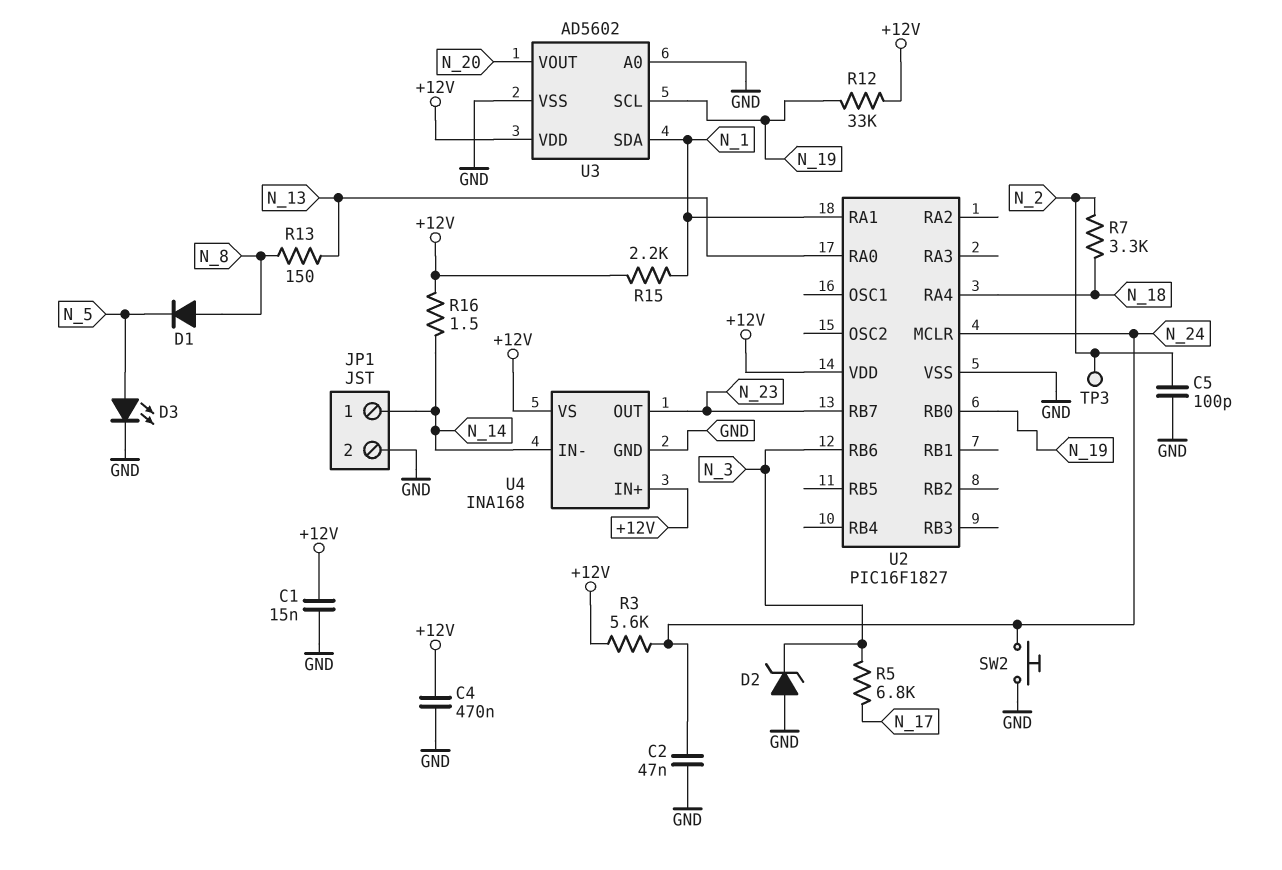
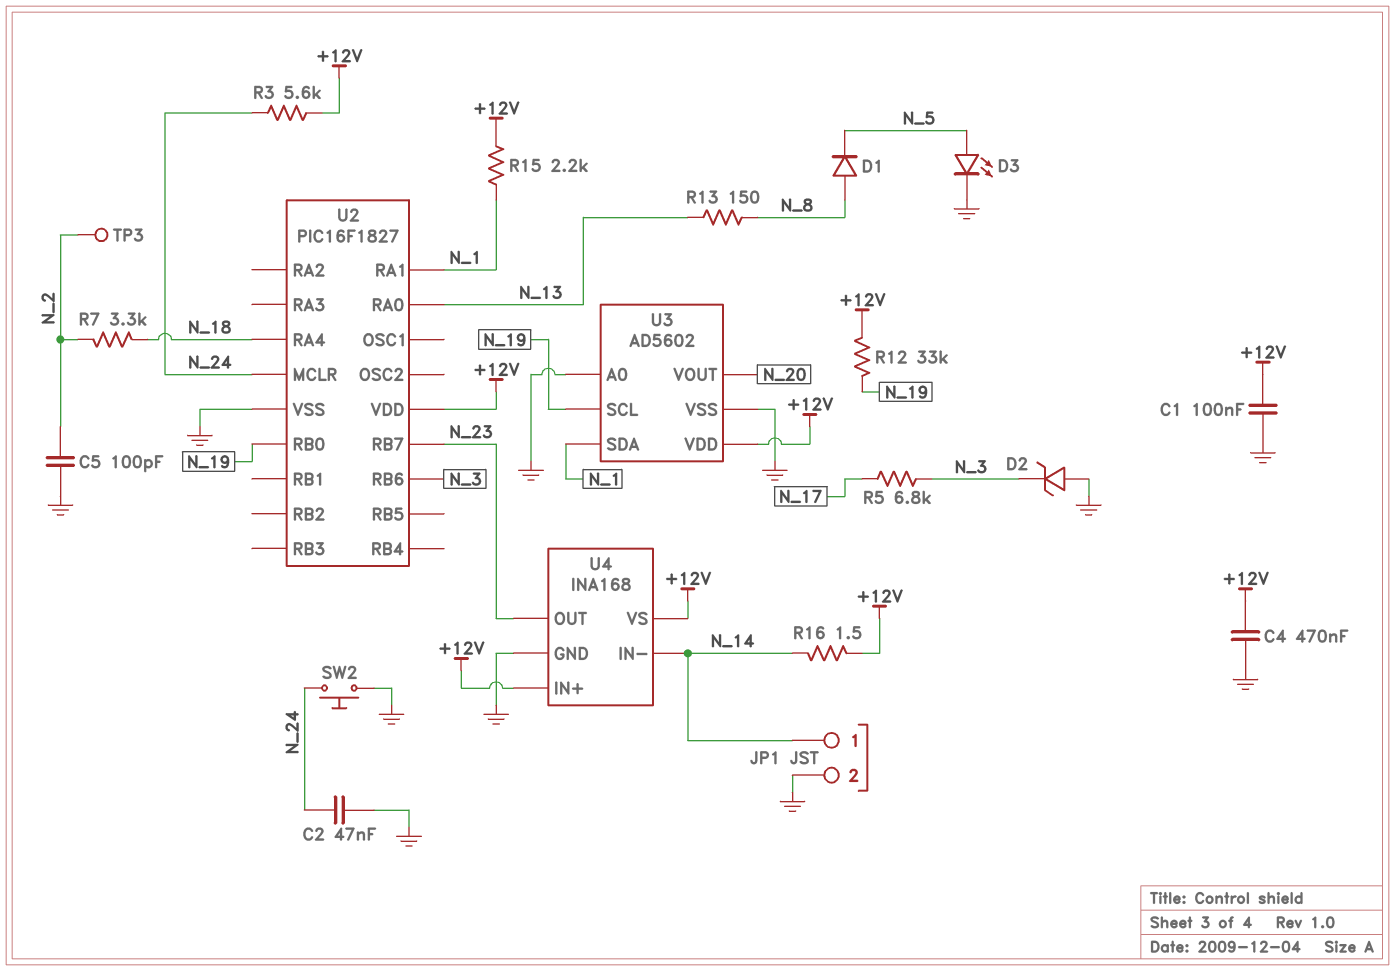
C1: 15nF (+12V, GND) -> 100nF (+12V, GND)

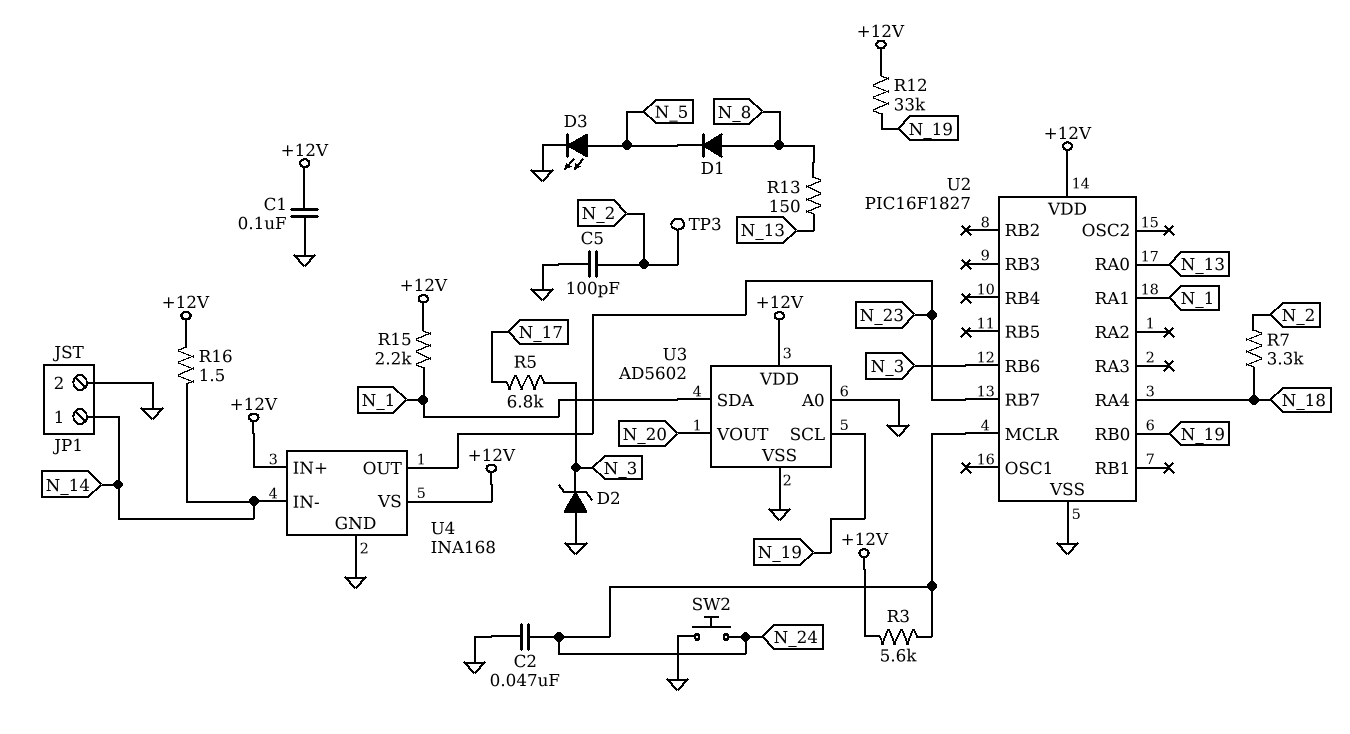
C4: 470nF (+12V, GND) -> none

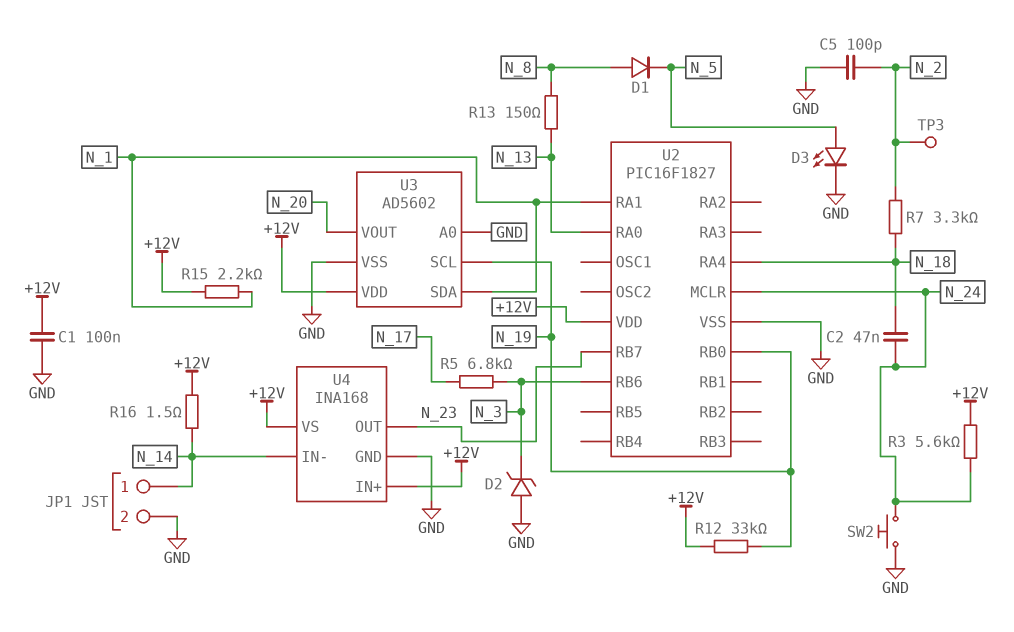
C2: 47nF (GND, N_24) -> 47nF (N_18, N_24)

